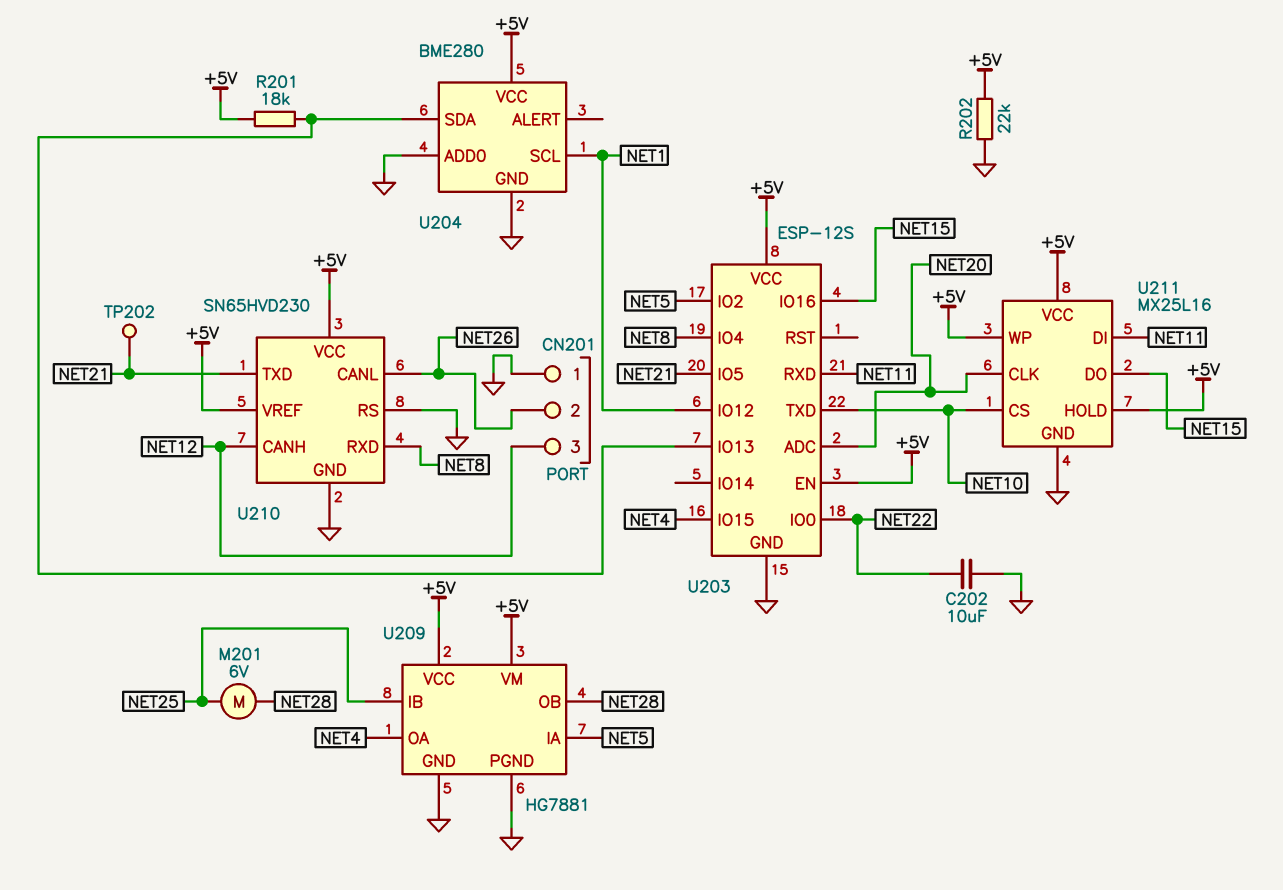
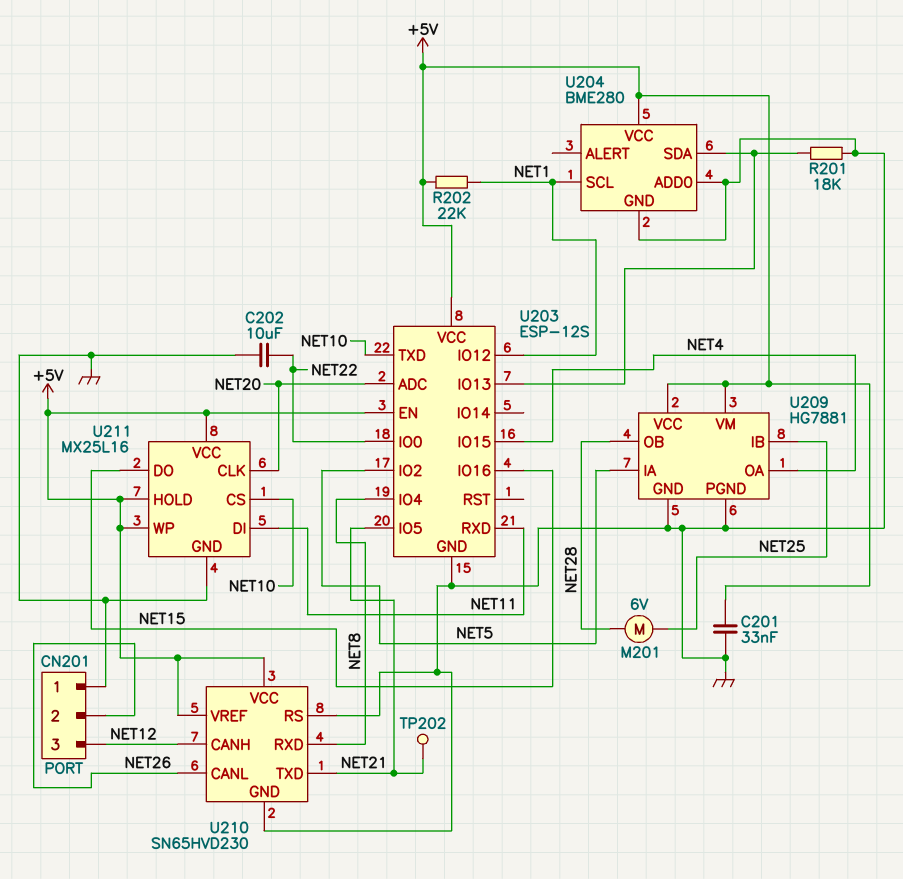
C201: none -> 33nF (+5V, GND)
R201: 18k (+5V, U203/IO13) -> 18k (GND, U203/IO13)
R202: 22k (+5V, GND) -> 22k (+5V, NET1)

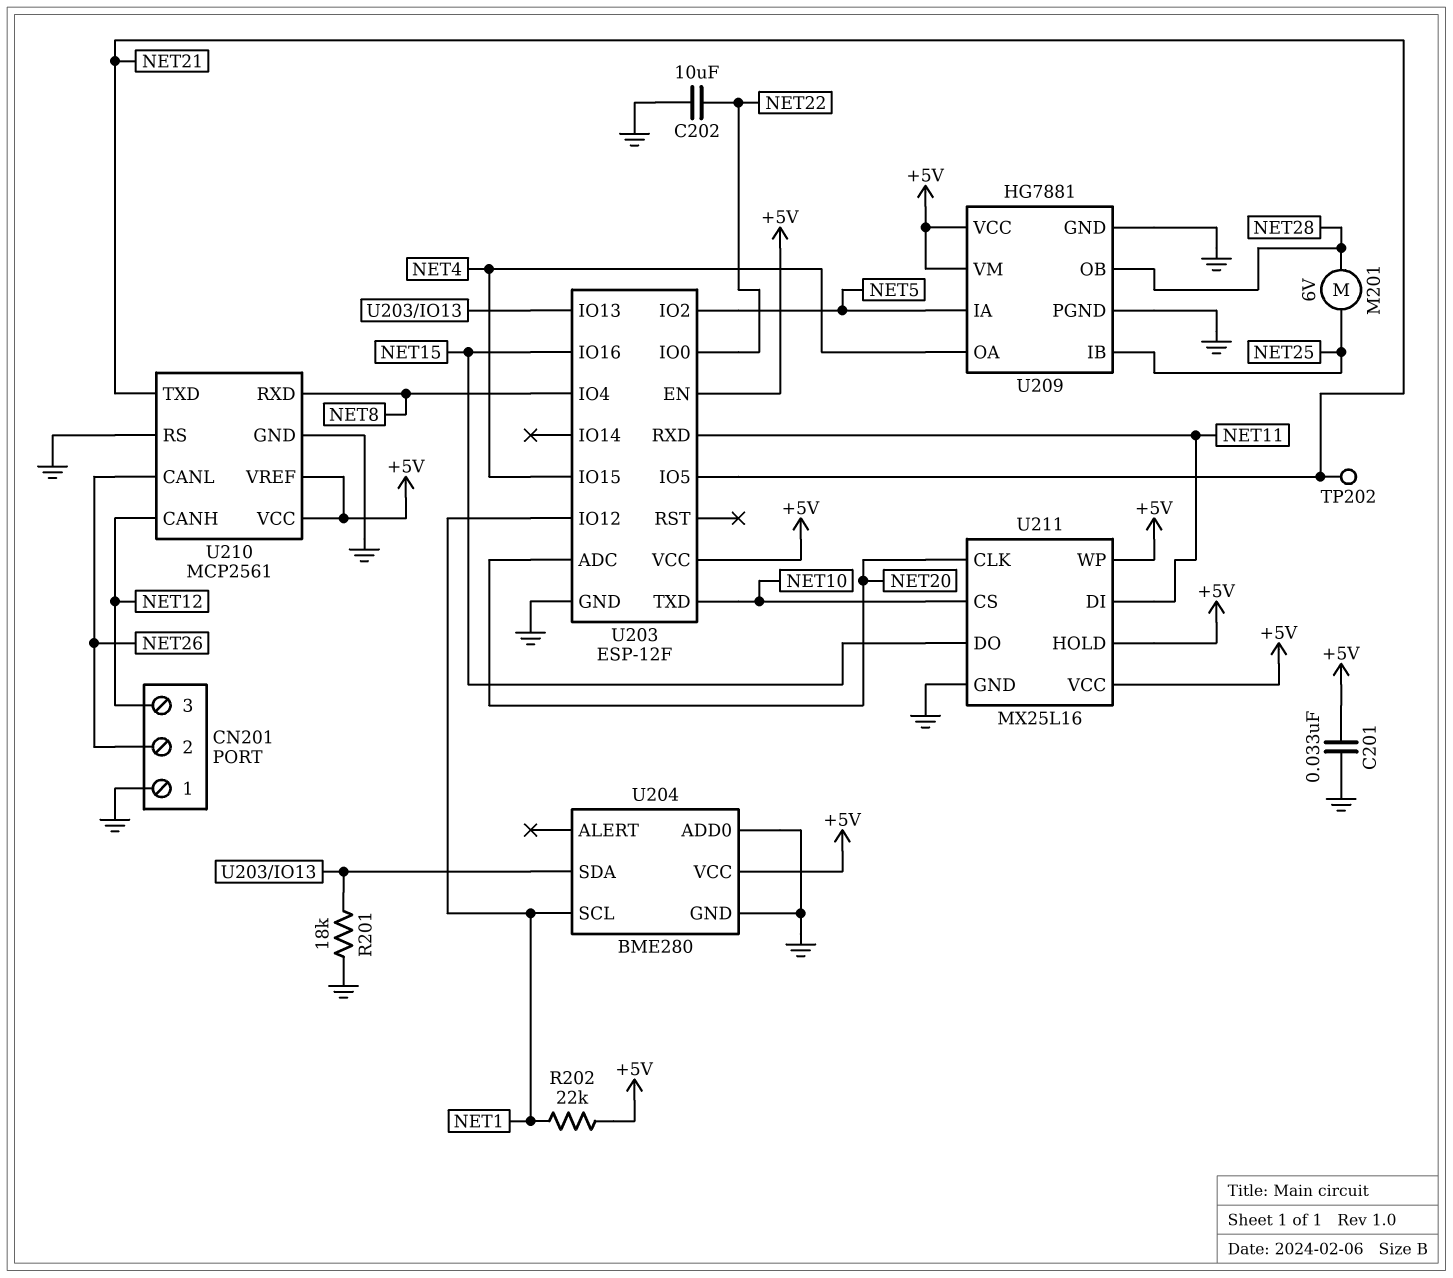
U203: ESP-12S -> ESP-12F
U210: SN65HVD230 -> MCP2561

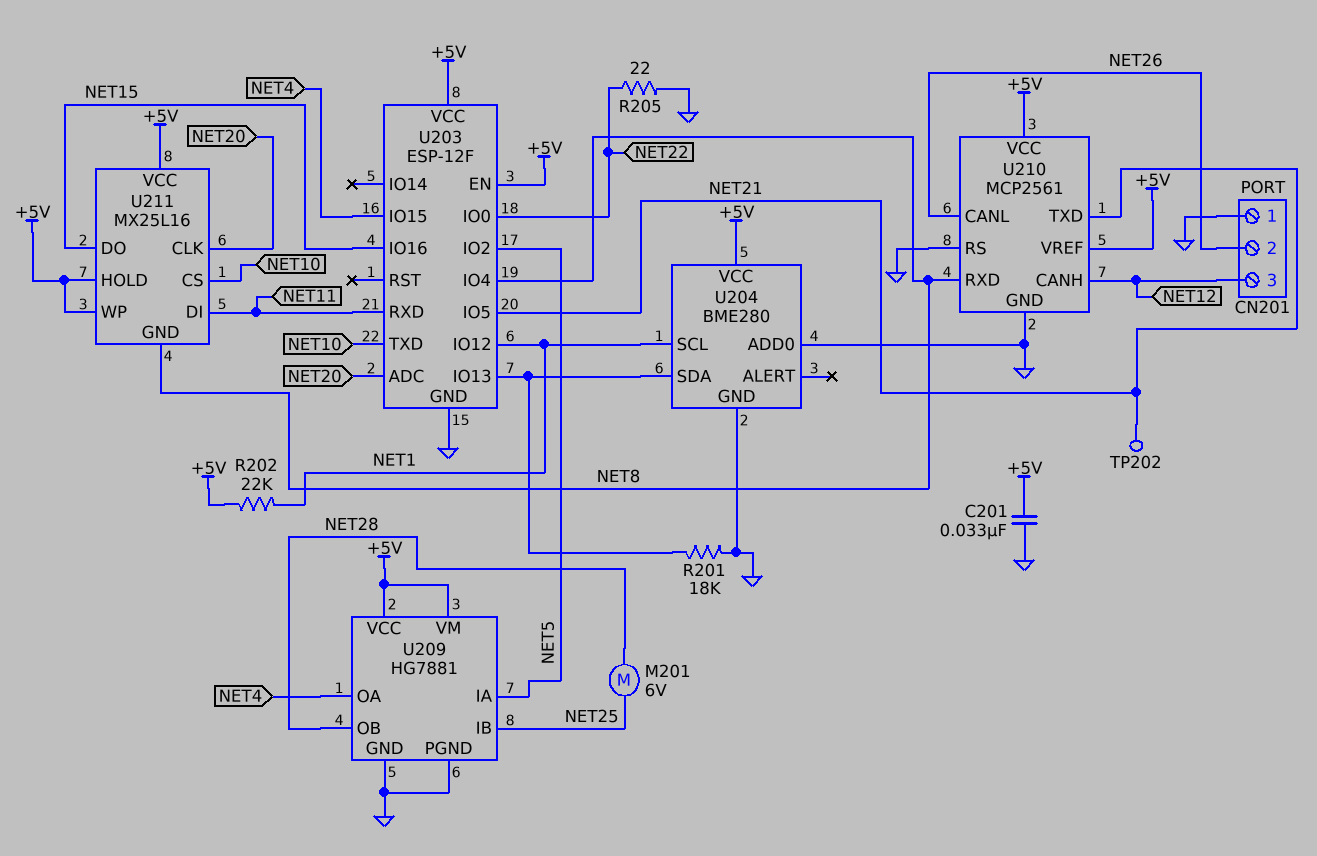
C202: 10uF (GND, NET22) -> none
R205: none -> 22 (GND, NET22)
U211 pin GND: GND -> NET8

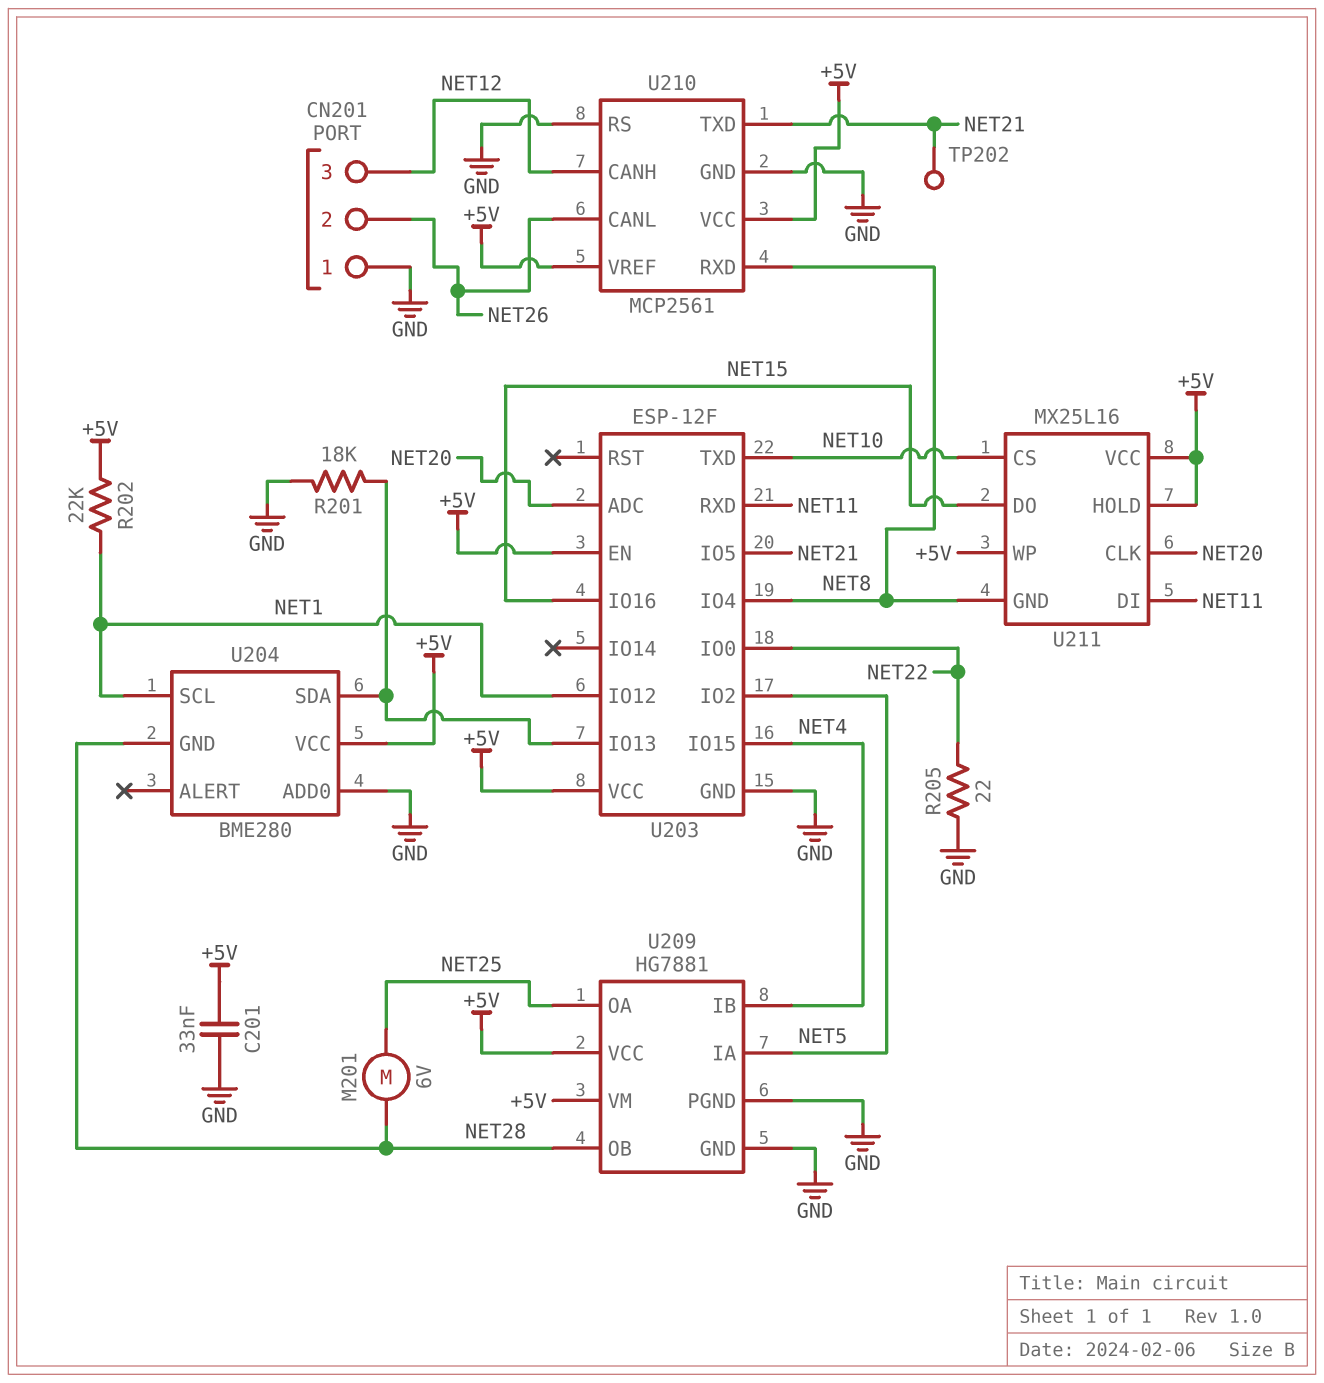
U204 pin GND: GND -> NET28
U209 pin IB: NET25 -> NET4
U209 pin OA: NET4 -> NET25

